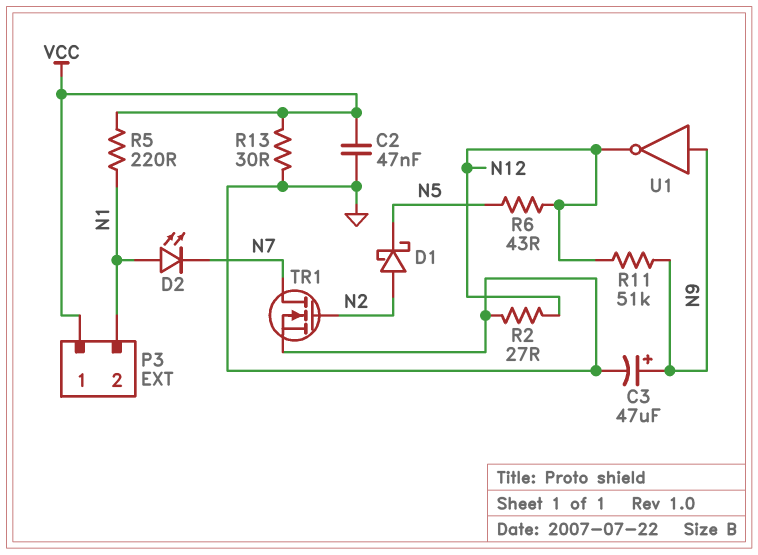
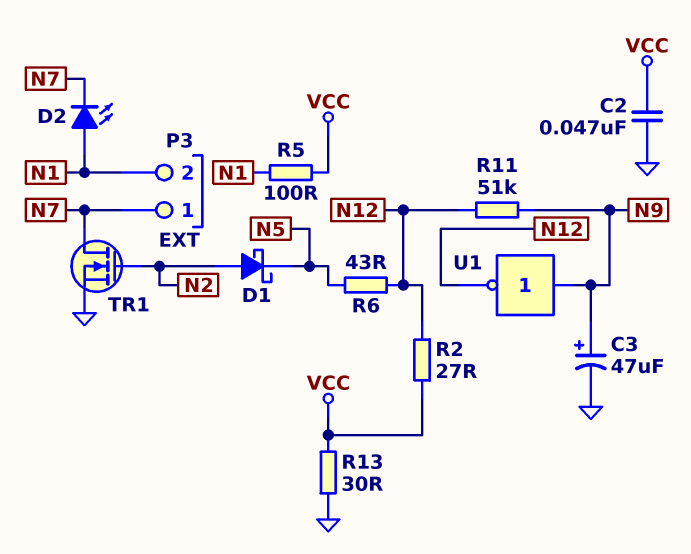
P3 pin 1: VCC -> N7
R2: 27 (GND, N12) -> 27 (N12, VCC)
R5: 220 (N1, VCC) -> 100 (N1, VCC)

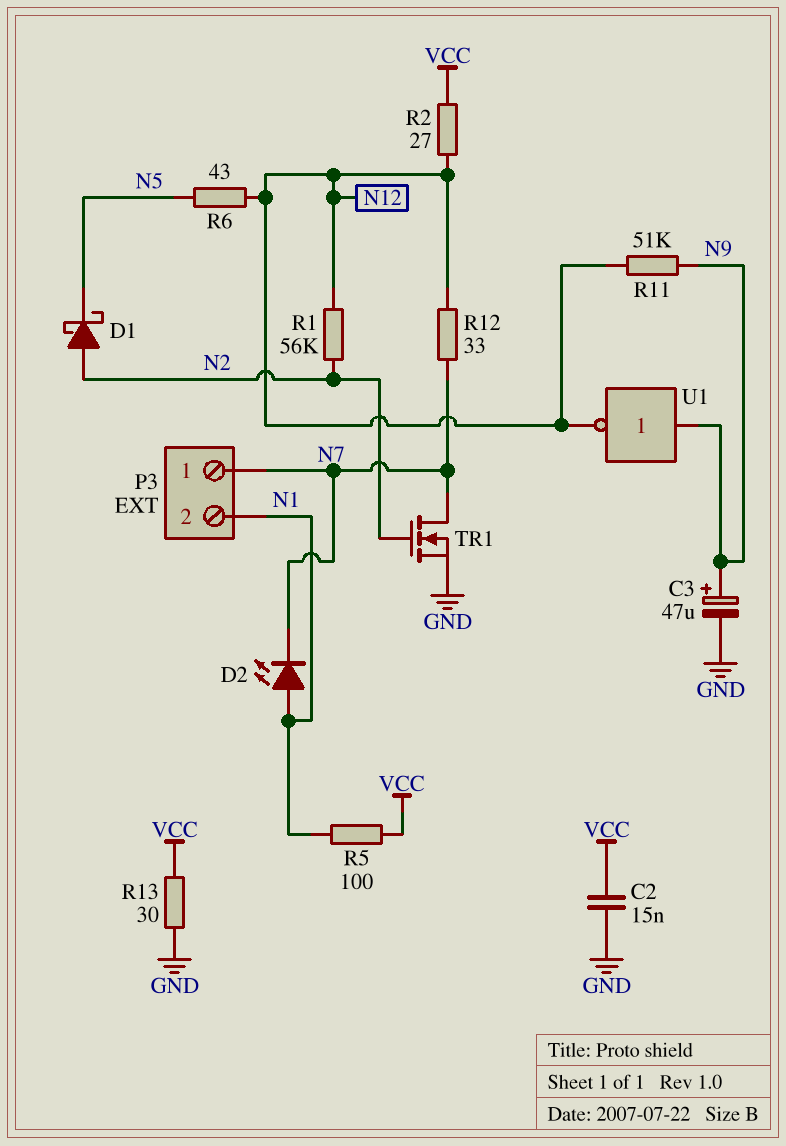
C2: 47nF (GND, VCC) -> 15nF (GND, VCC)
R1: none -> 56k (N2, N12)
R12: none -> 33 (N7, N12)

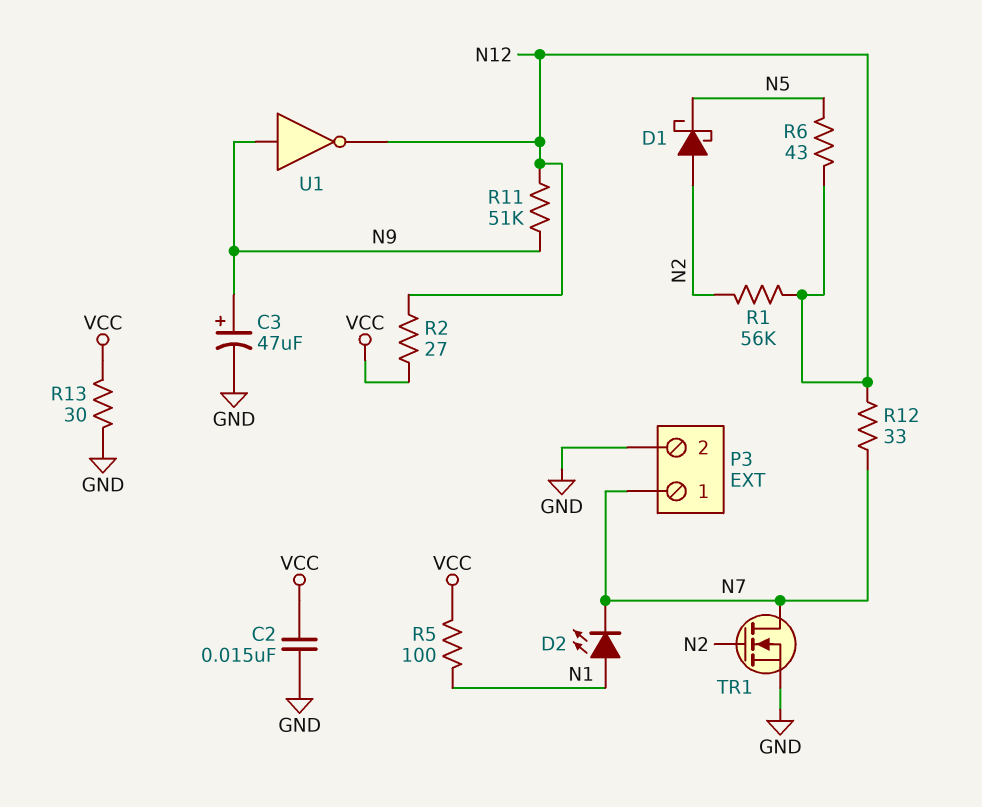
P3 pin 2: N1 -> GND

